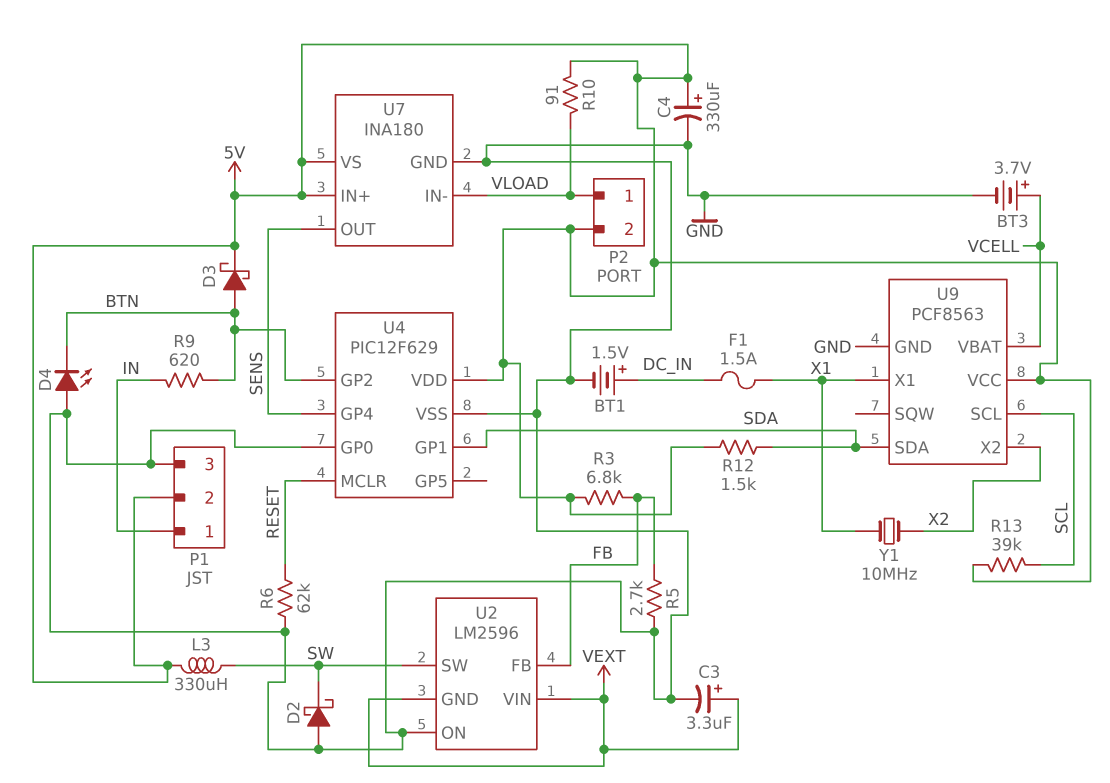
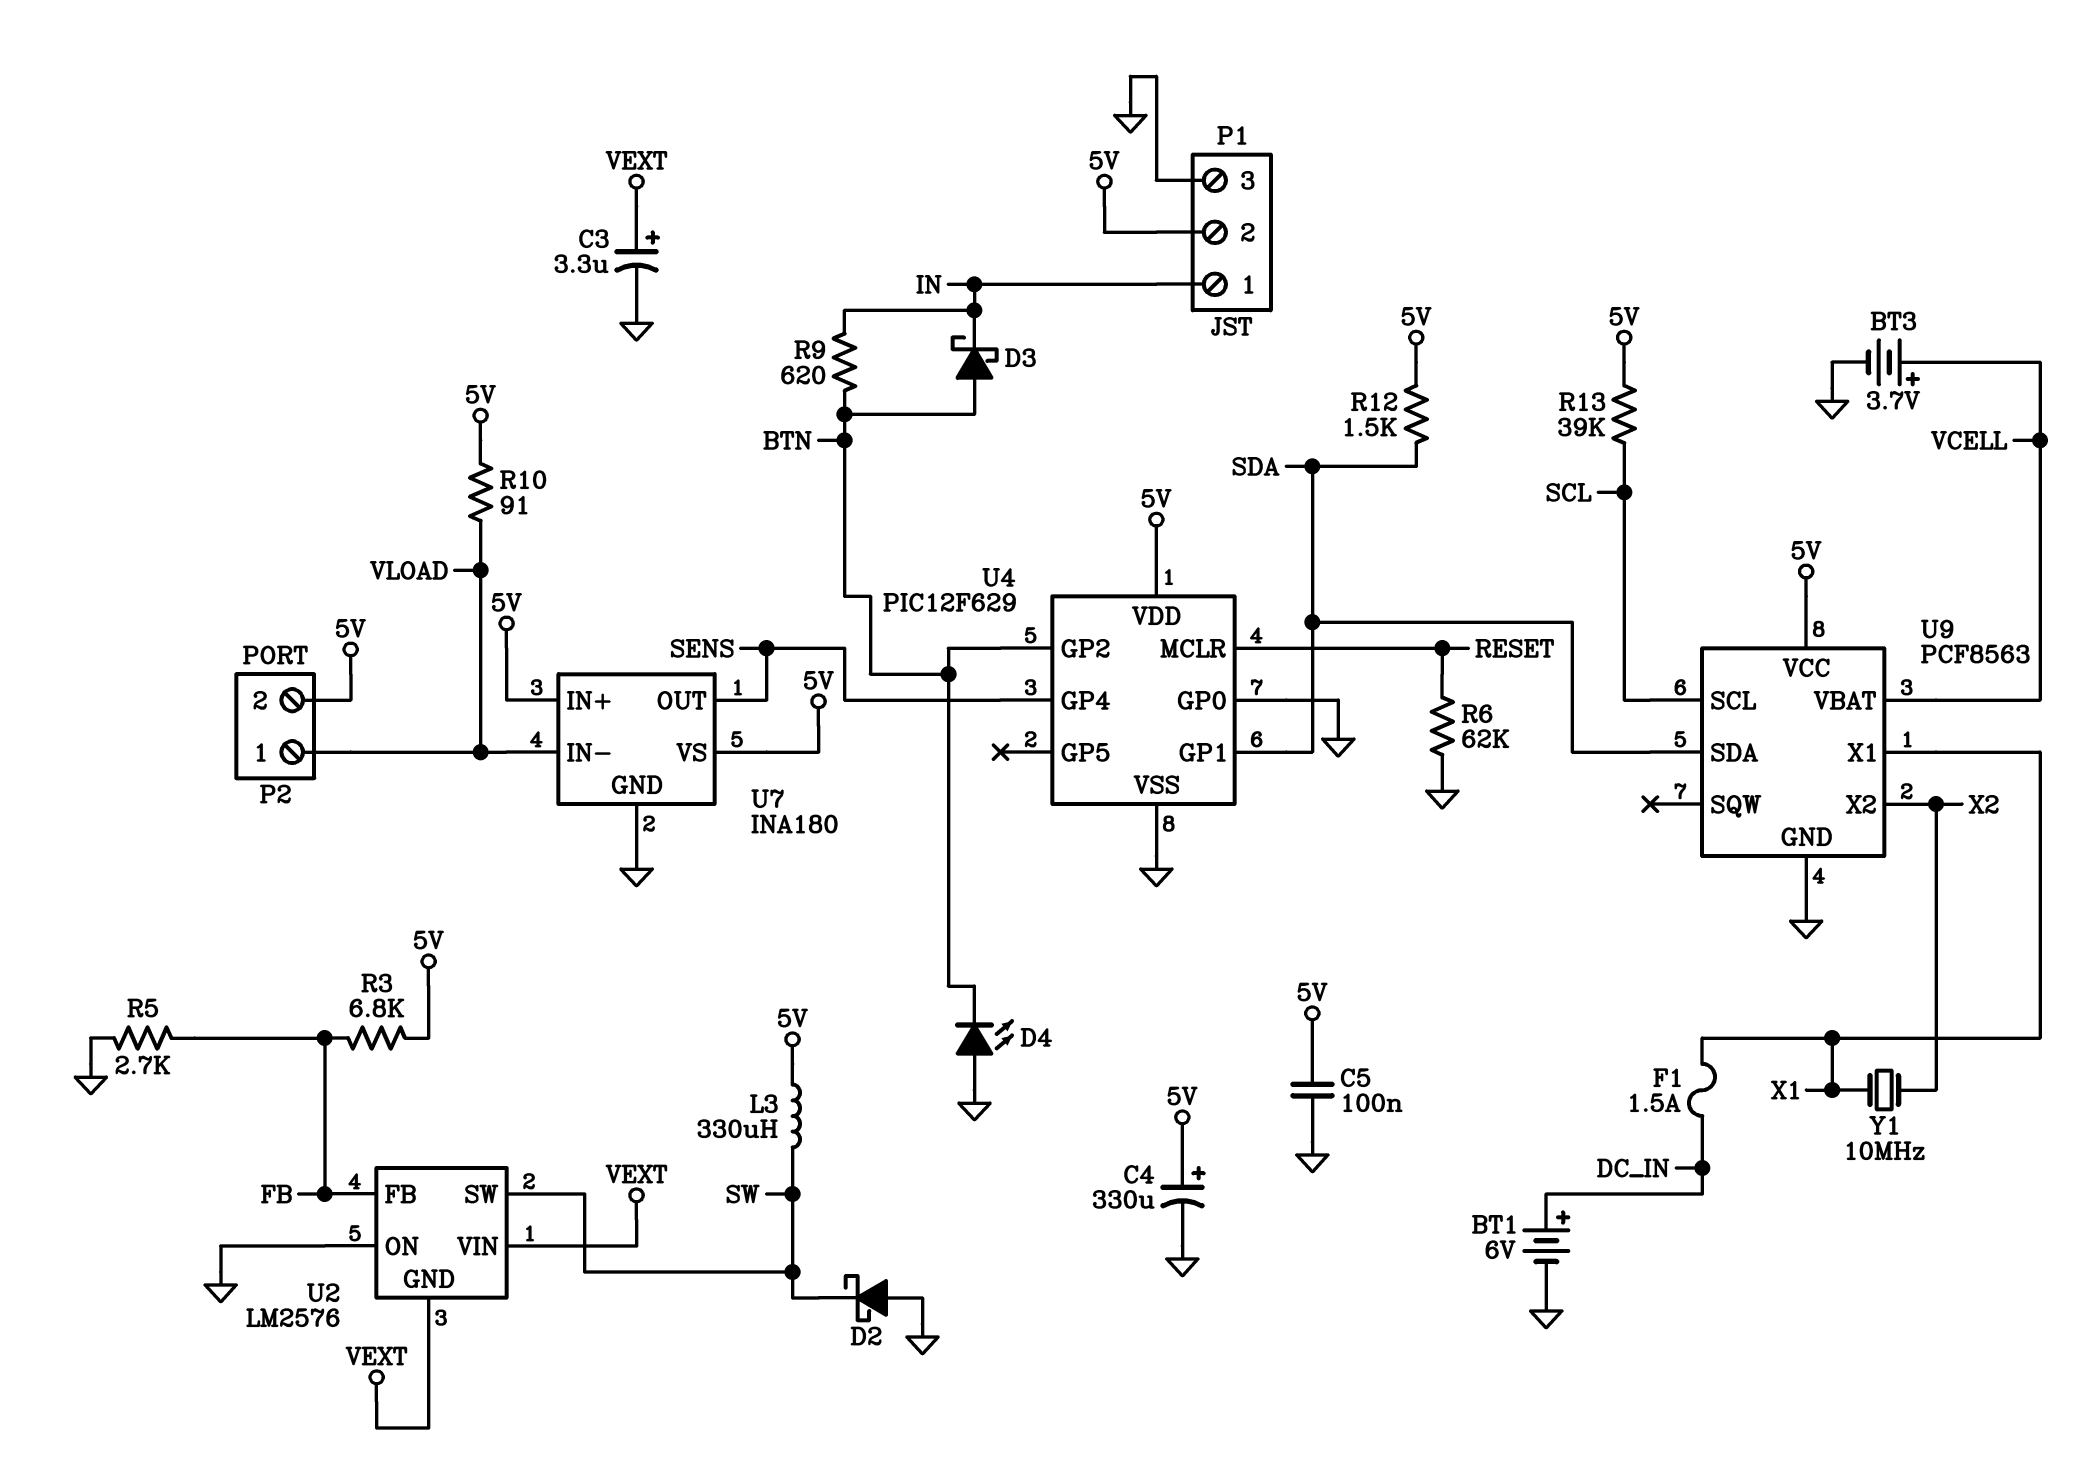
BT1: 1.5V (plus DC_IN, minus GND) -> 6V (plus DC_IN, minus GND)
C5: none -> 100nF (5V, GND)
D3: schottky (A BTN, K 5V) -> schottky (A BTN, K IN)
U2: LM2596 -> LM2576

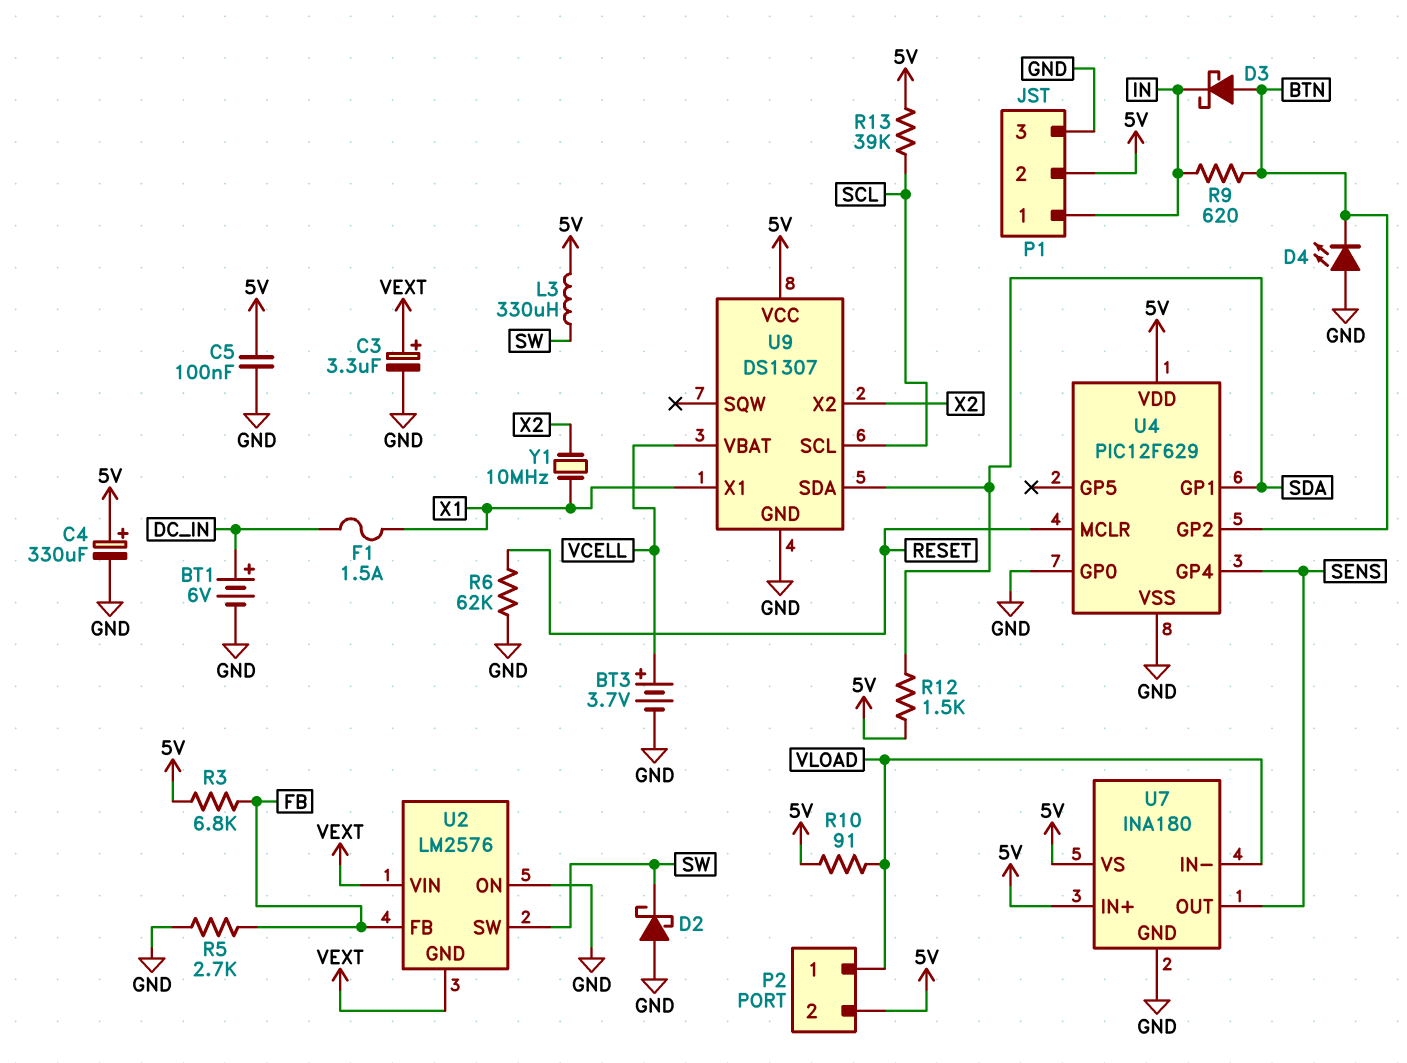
U9: PCF8563 -> DS1307

